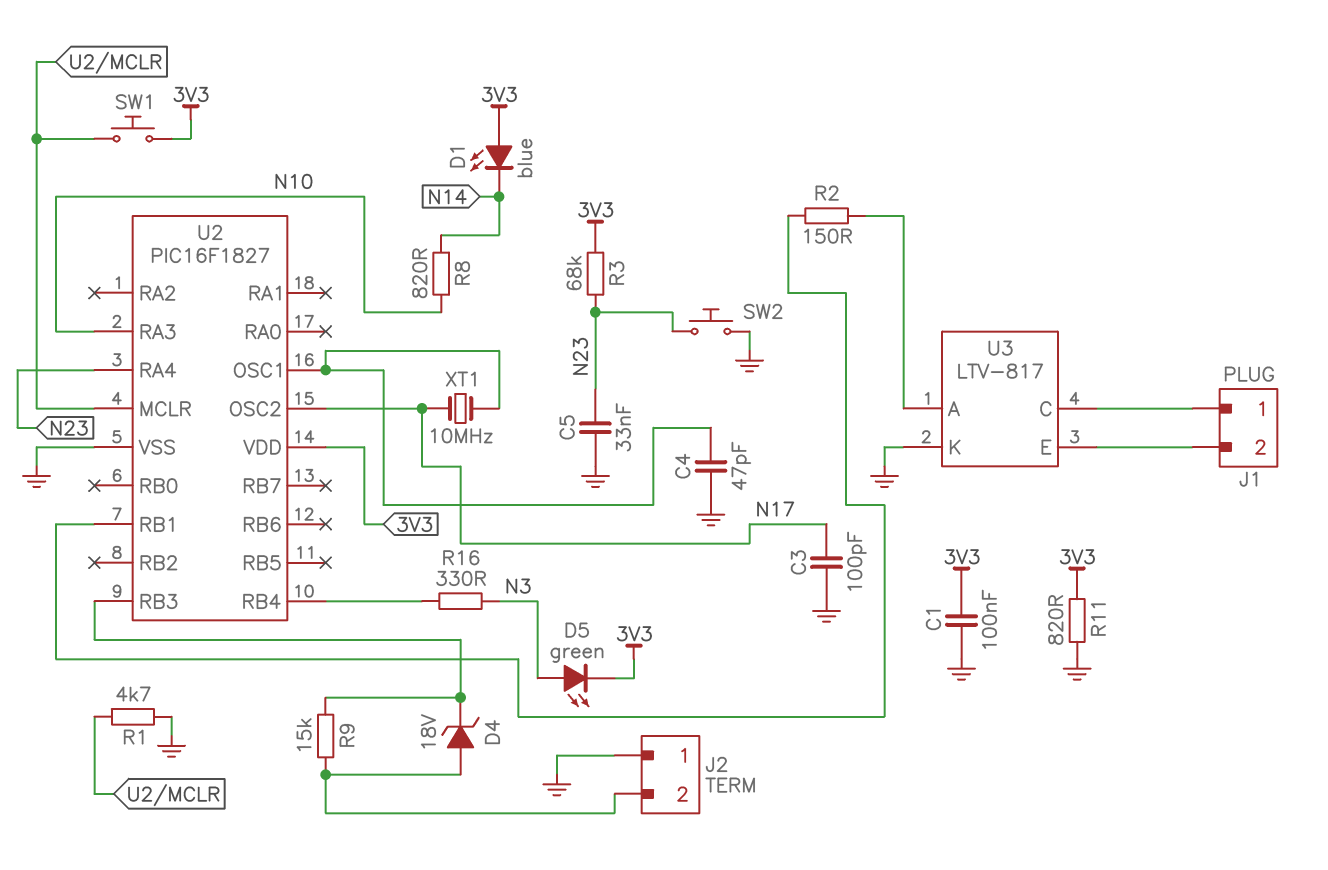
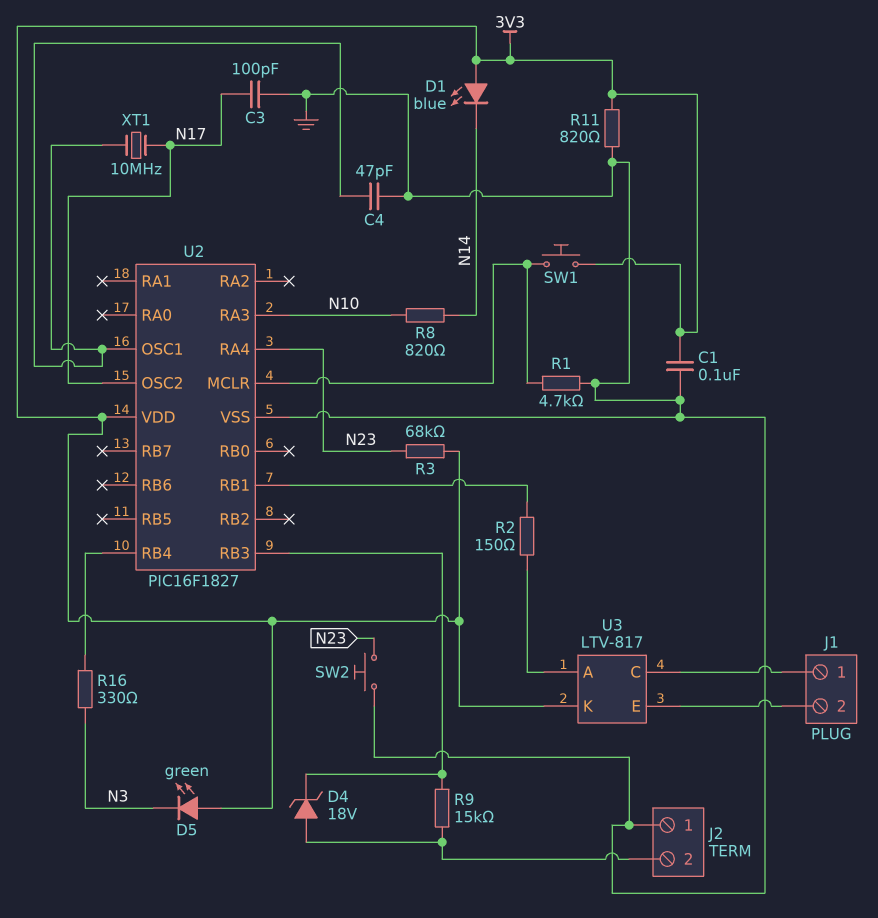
C5: 33nF (GND, N23) -> none
D5: LED green (A N3, K 3V3) -> LED green (A 3V3, K N3)
U3 pin K: GND -> 3V3

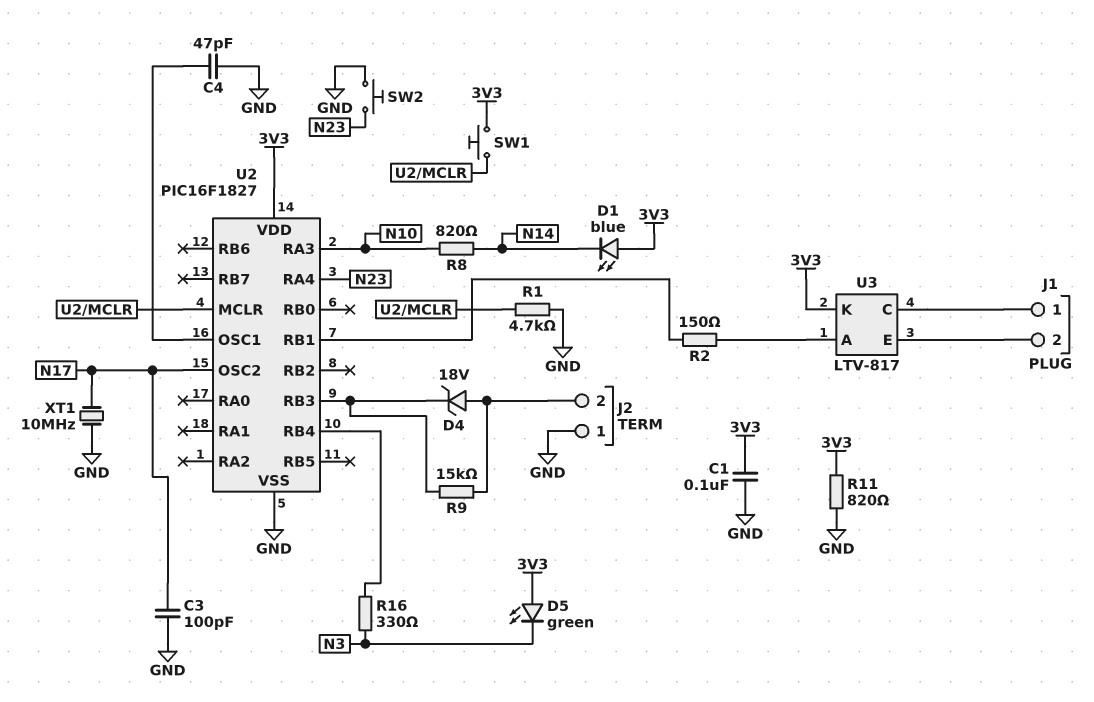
R3: 68k (3V3, N23) -> none
XT1: 10MHz (N17, U2/OSC1) -> 10MHz (GND, N17)

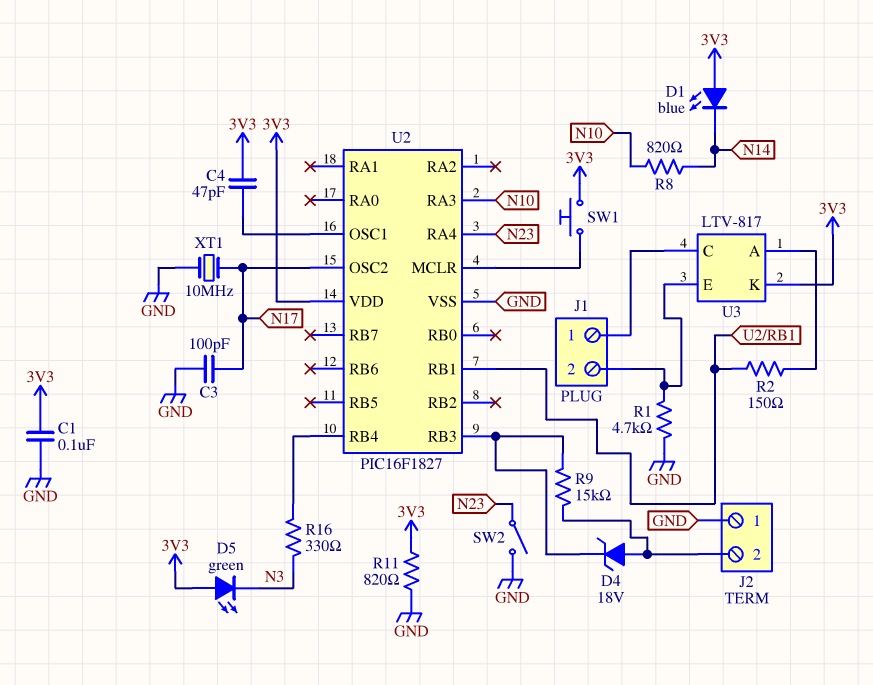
C4: 47pF (GND, U2/OSC1) -> 47pF (3V3, U2/OSC1)
R1: 4.7k (GND, U2/MCLR) -> 4.7k (GND, J1/2)
SW2: button (GND, N23) -> switch (GND, N23)

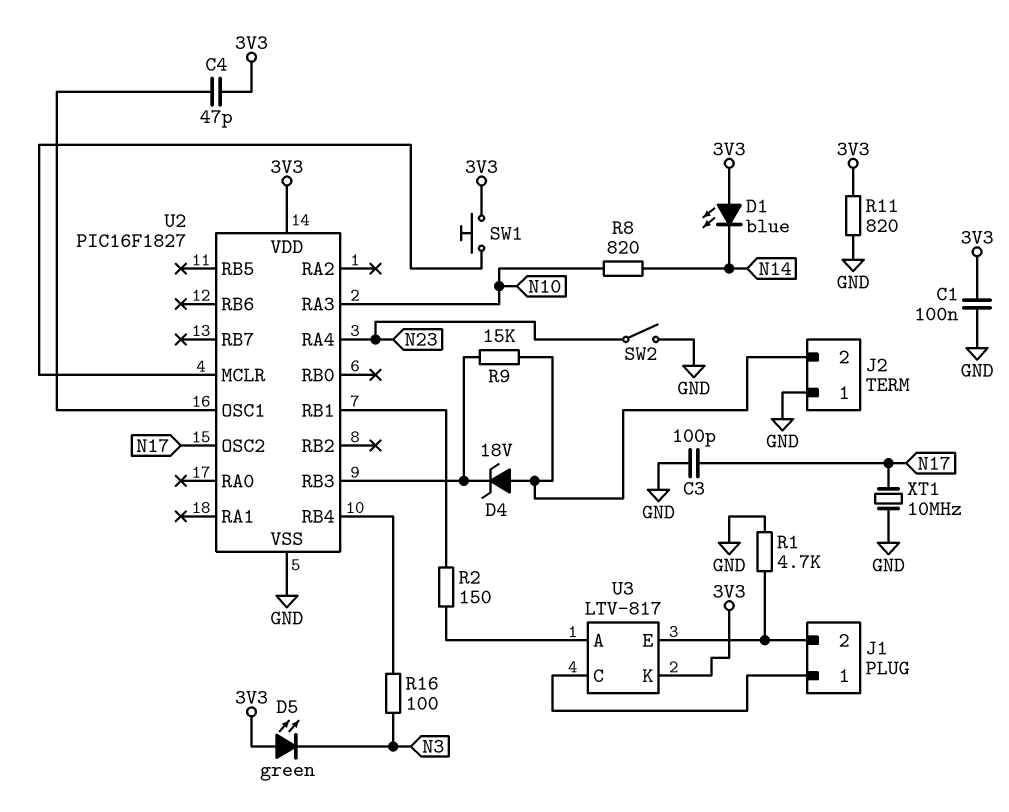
R16: 330 (N3, U2/RB4) -> 100 (N3, U2/RB4)

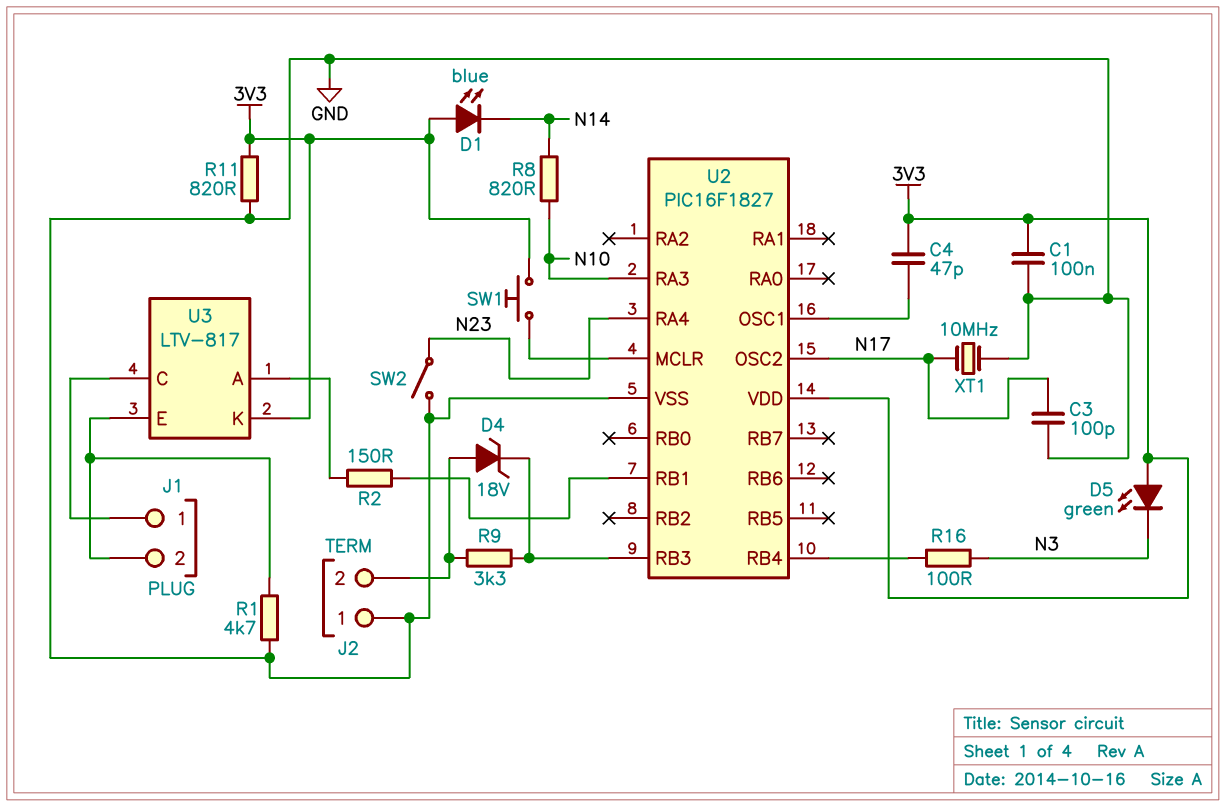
R9: 15k (J2/2, U2/RB3) -> 3.3k (J2/2, U2/RB3)

